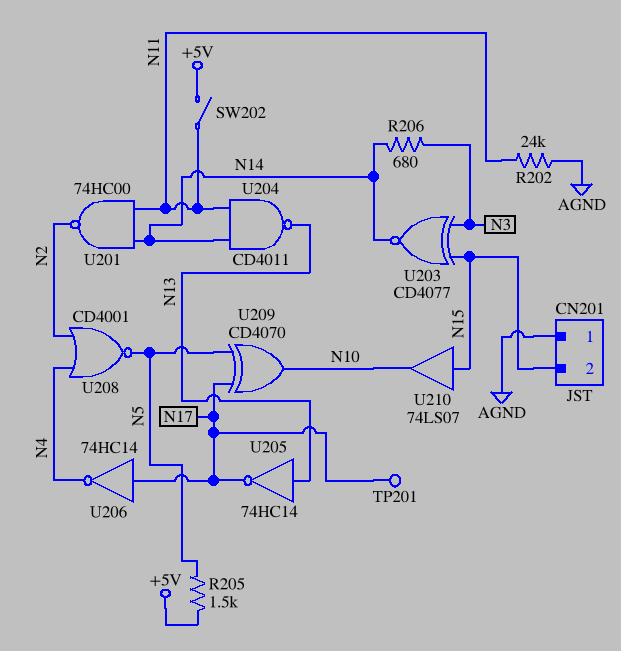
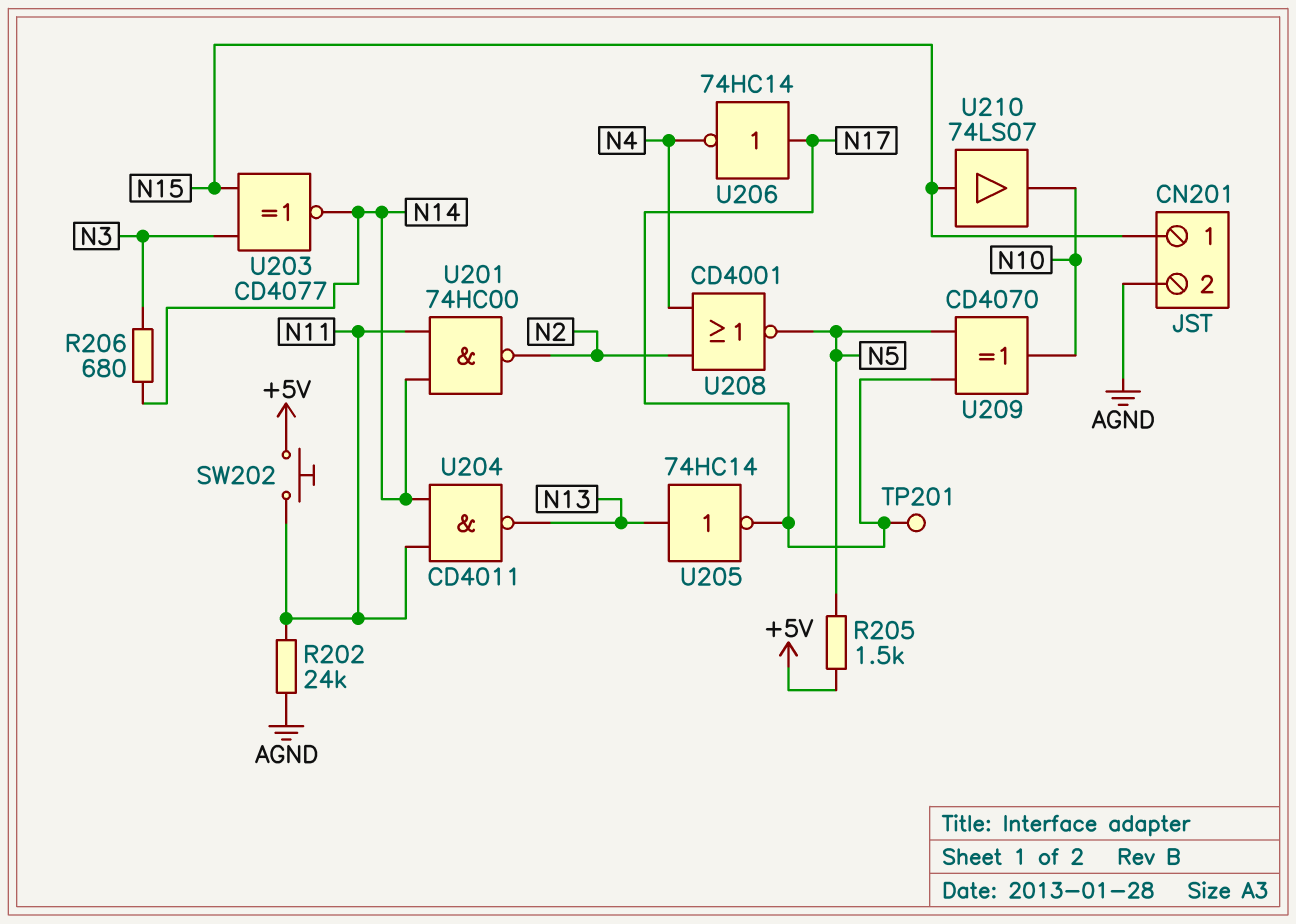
CN201 pin 1: AGND -> N15
CN201 pin 2: N15 -> AGND
SW202: switch (+5V, N11) -> button (+5V, N11)

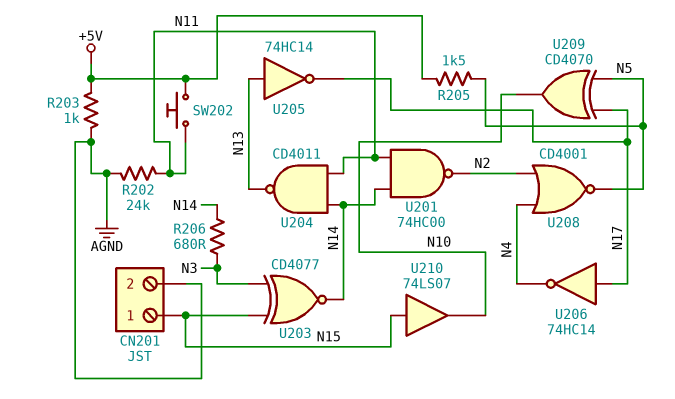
R203: none -> 1k (+5V, AGND)
TP201: test point (N17) -> none

